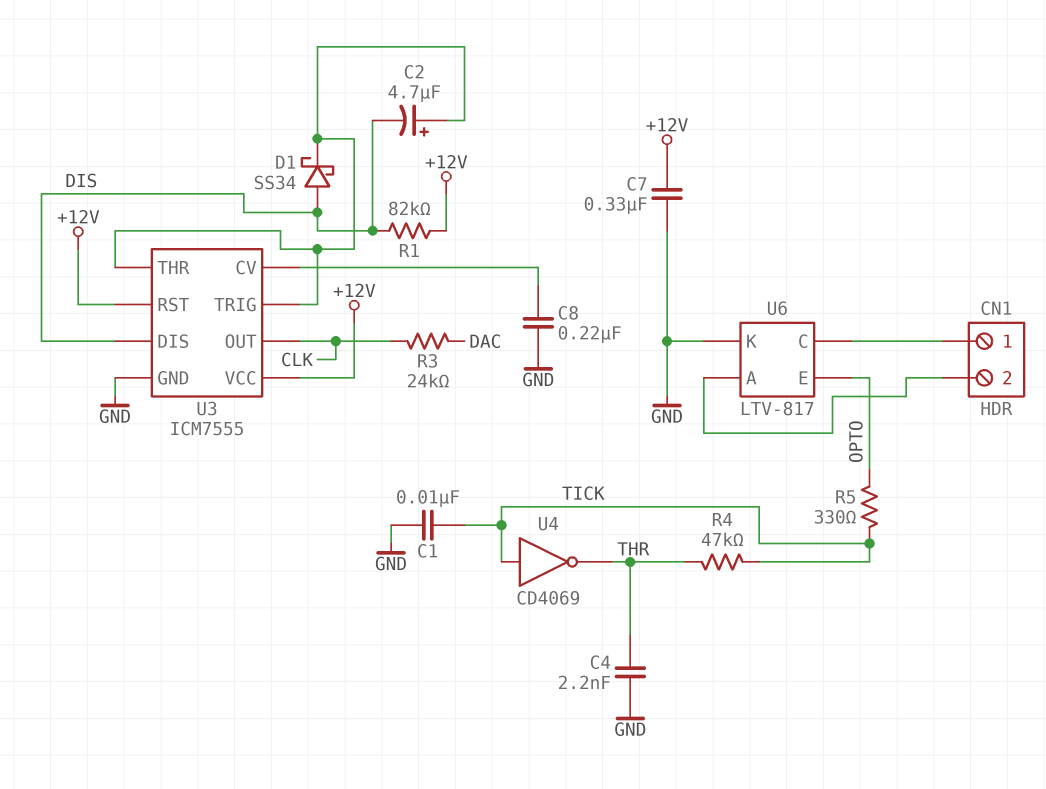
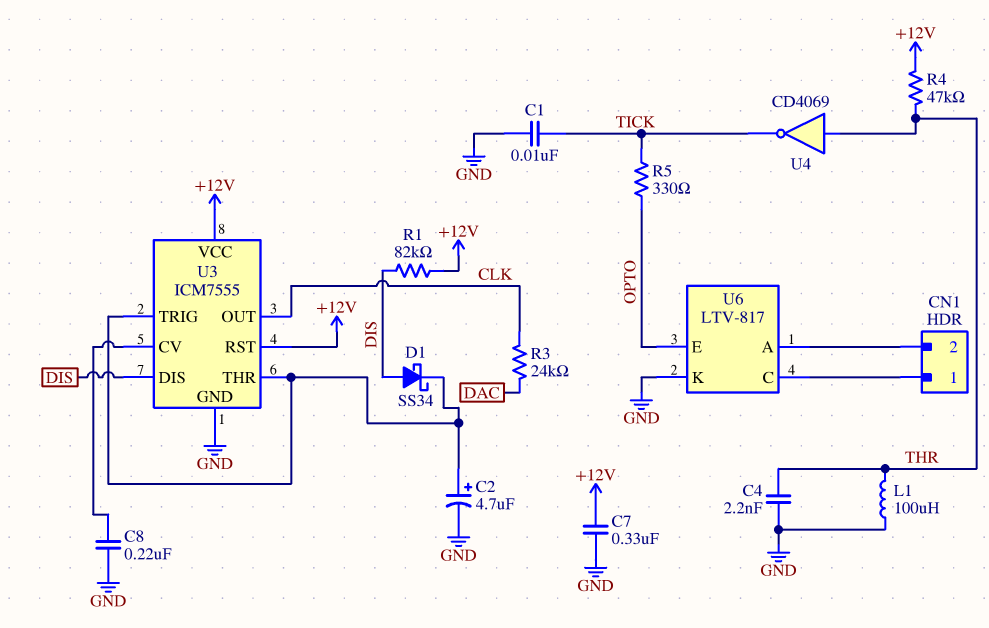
C2: 4.7uF (plus U3/THR, minus DIS) -> 4.7uF (plus U3/THR, minus GND)
L1: none -> 100uH (GND, THR)
R4: 47k (THR, TICK) -> 47k (+12V, THR)
U4: NOT CD4069 (in TICK, out THR) -> NOT CD4069 (in THR, out TICK)

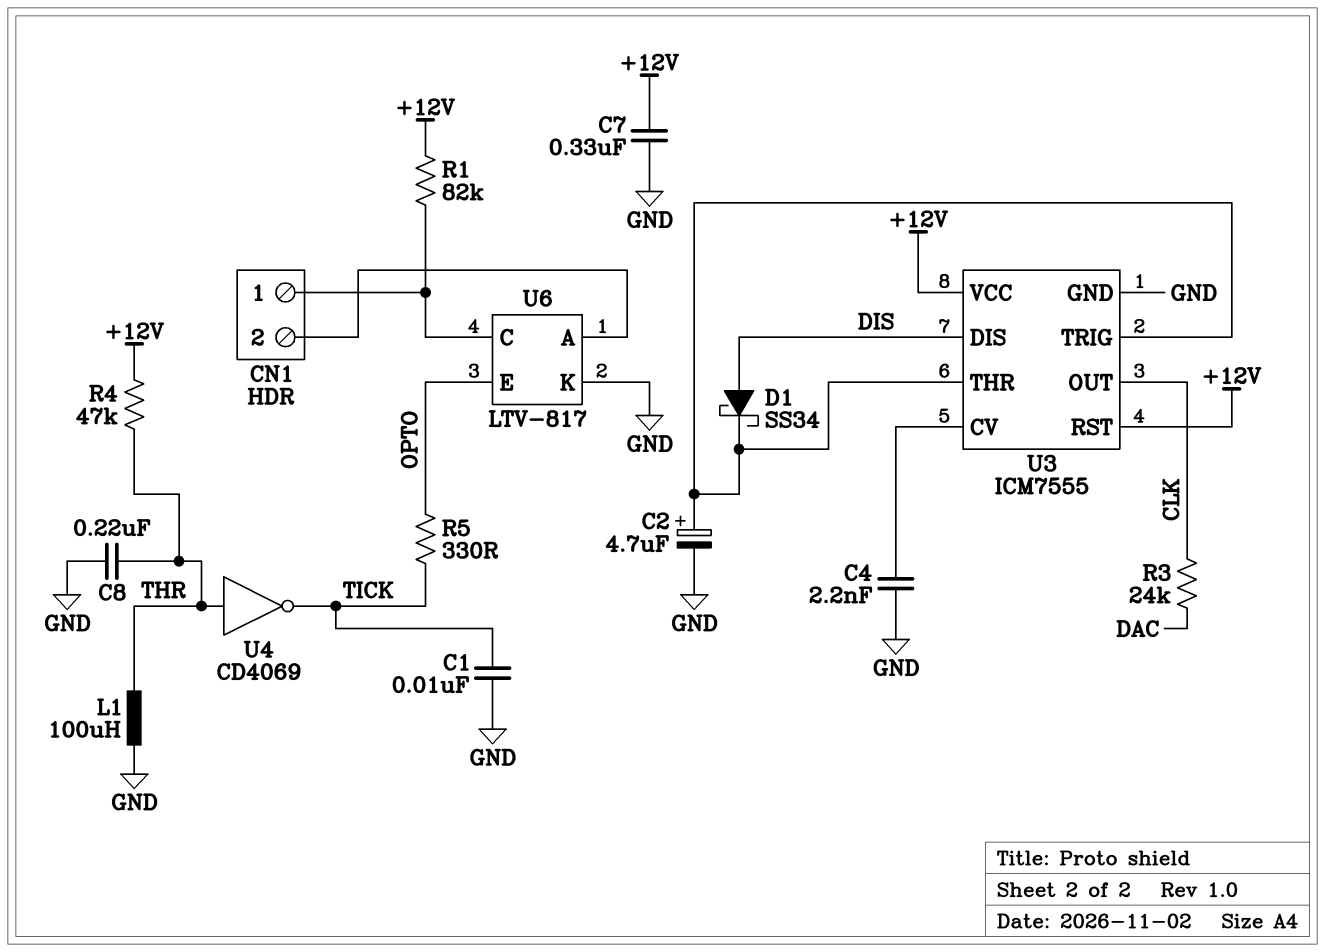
C4: 2.2nF (GND, THR) -> 2.2nF (GND, U3/CV)
C8: 220nF (GND, U3/CV) -> 220nF (GND, THR)
R1: 82k (+12V, DIS) -> 82k (+12V, CN1/1)

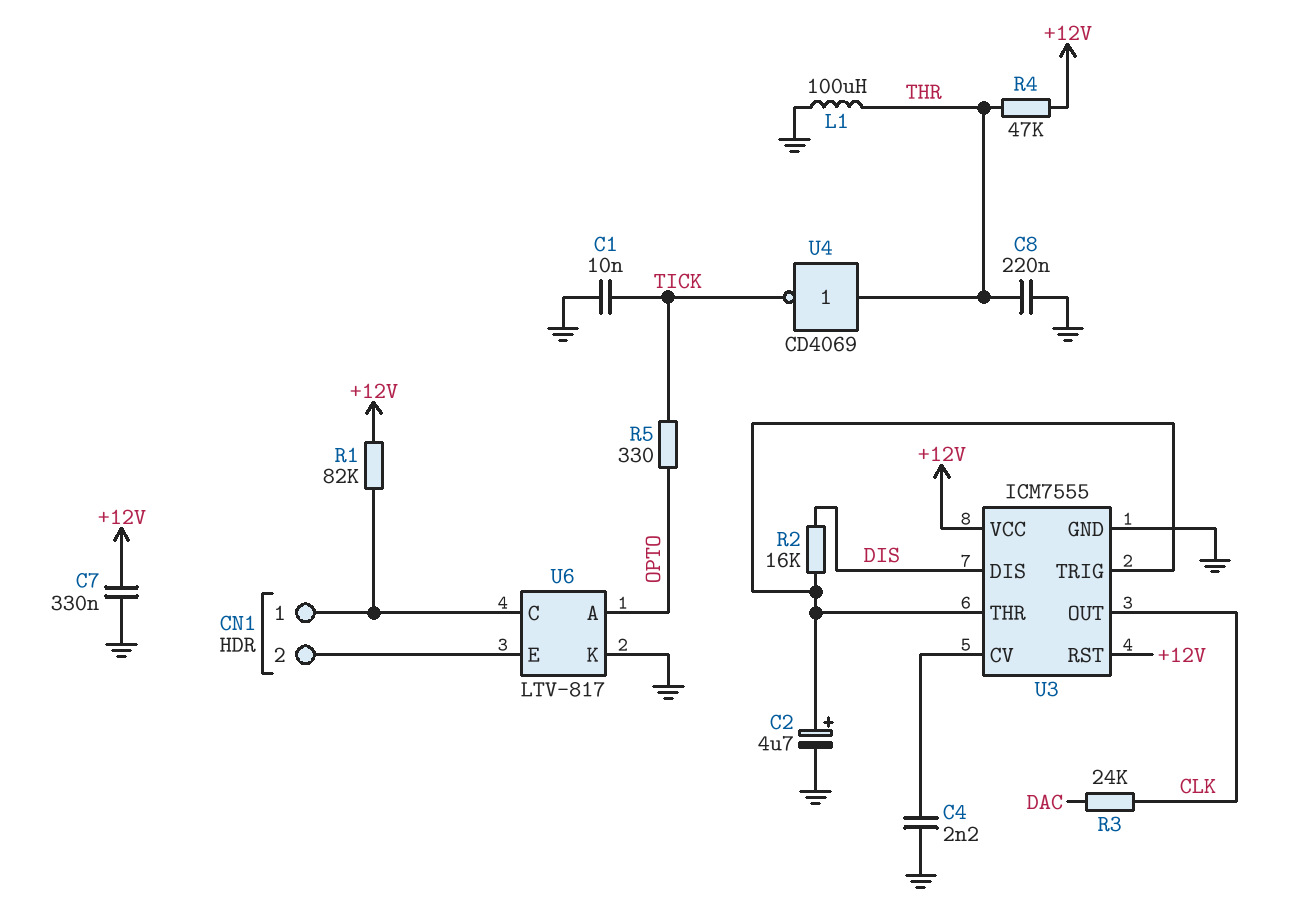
D1: schottky SS34 (A DIS, K U3/THR) -> none
R2: none -> 16k (DIS, U3/THR)
U6 pin A: CN1/2 -> OPTO
U6 pin E: OPTO -> CN1/2

